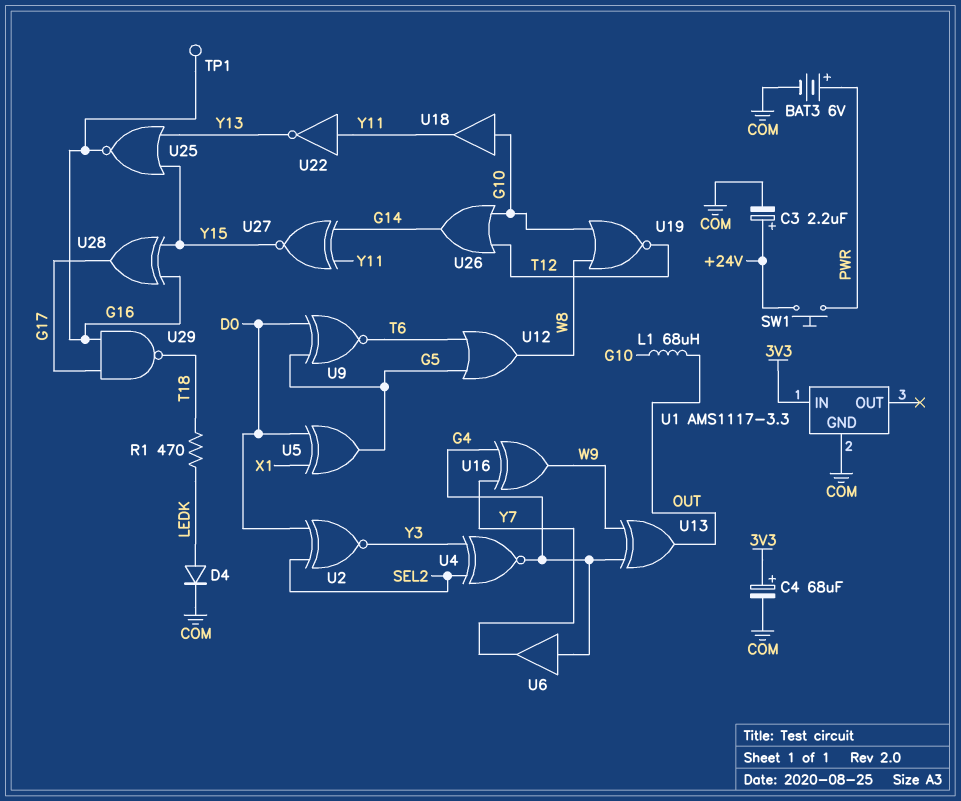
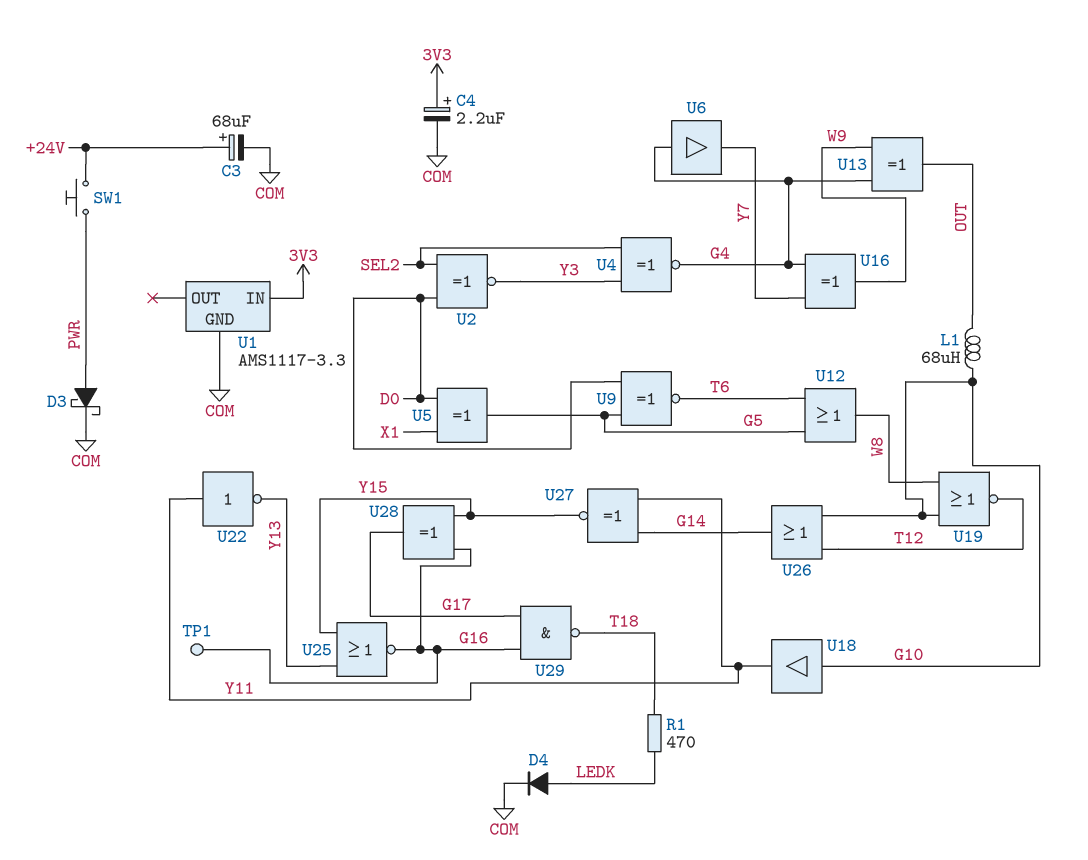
BAT3: 6V (plus PWR, minus COM) -> none
C3: 2.2uF (plus +24V, minus COM) -> 68uF (plus +24V, minus COM)
C4: 68uF (plus 3V3, minus COM) -> 2.2uF (plus 3V3, minus COM)
D3: none -> schottky (A PWR, K COM)

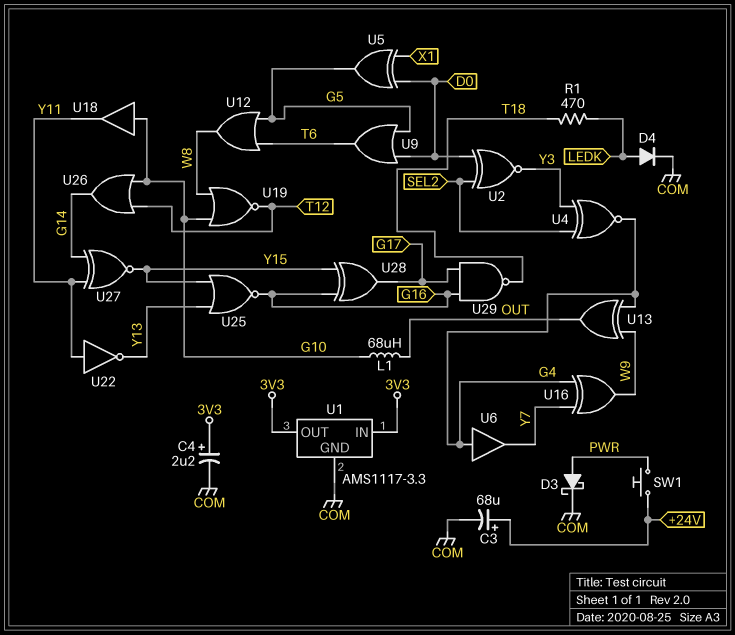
TP1: test point (G16) -> none
U1 pin OUT: none -> 3V3
U9: XNOR (in D0, in G5, out T6) -> OR (in D0, in G5, out T6)

